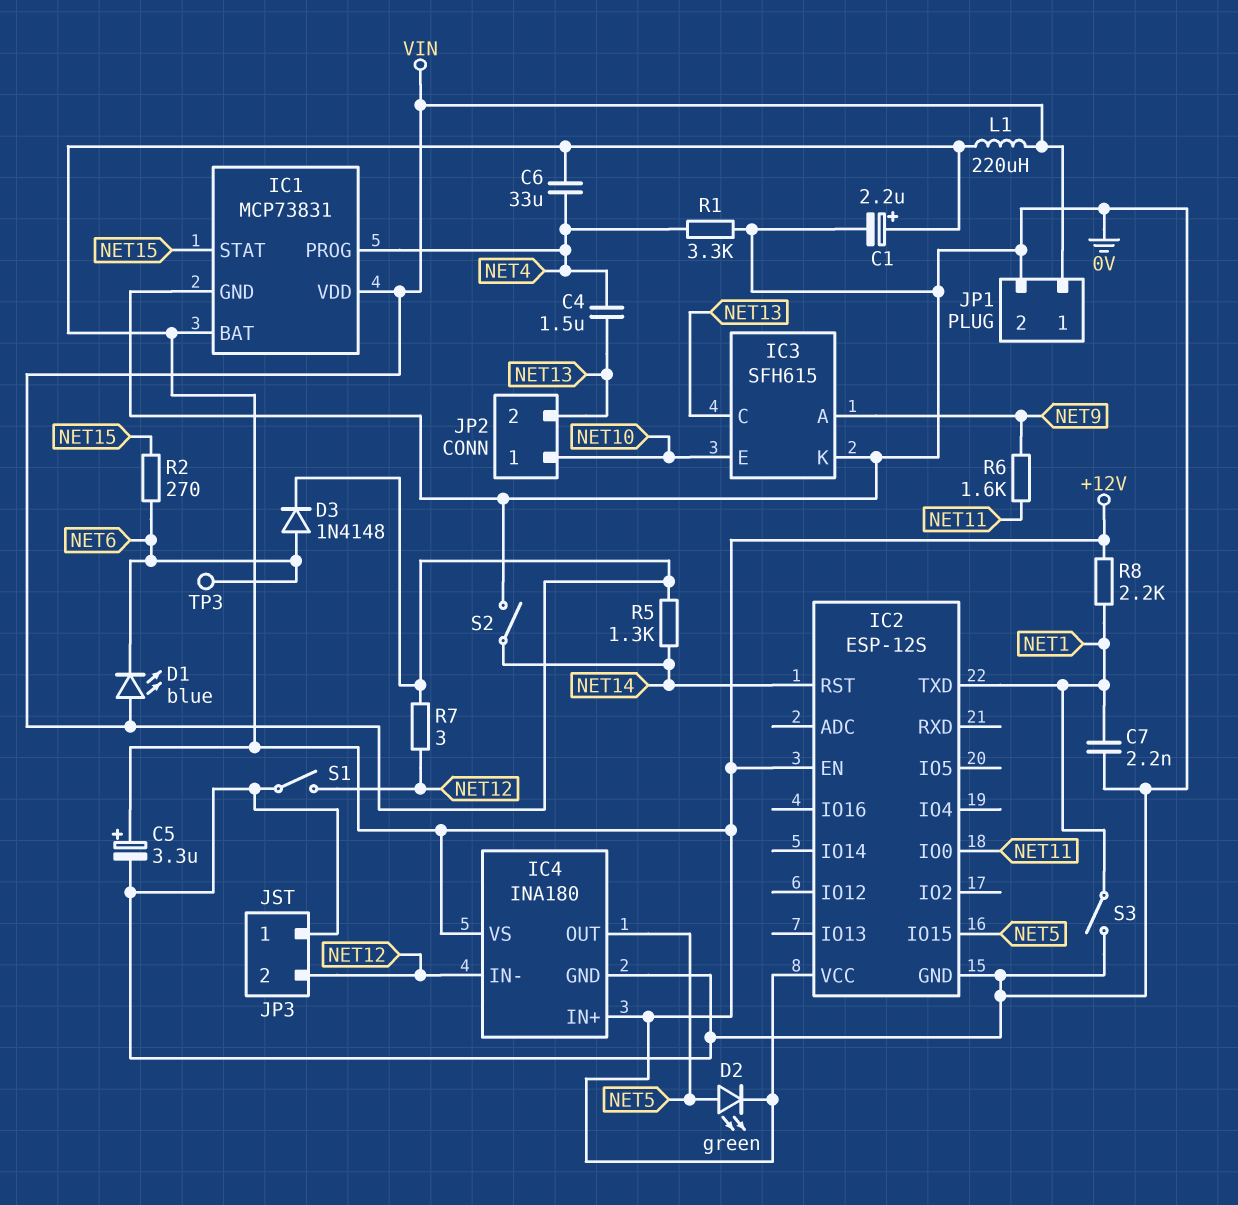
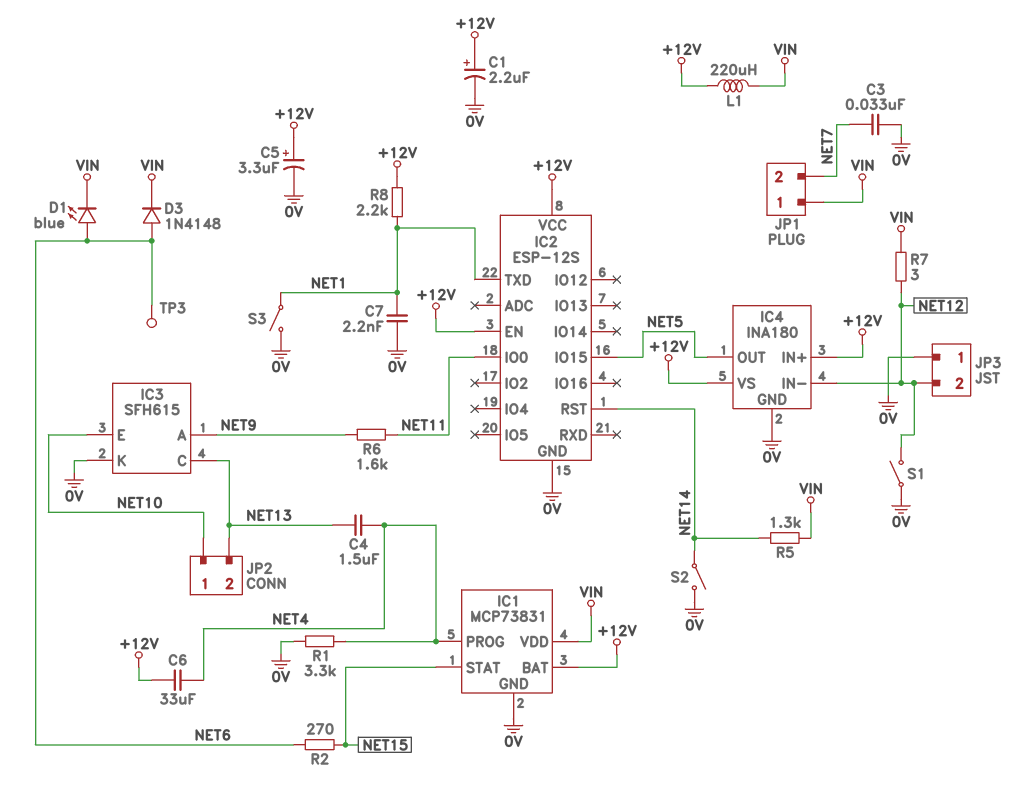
C3: none -> 33nF (0V, NET7)
D1: LED blue (A VIN, K NET6) -> LED blue (A NET6, K VIN)
D2: LED green (A NET5, K +12V) -> none
JP1 pin 2: 0V -> NET7

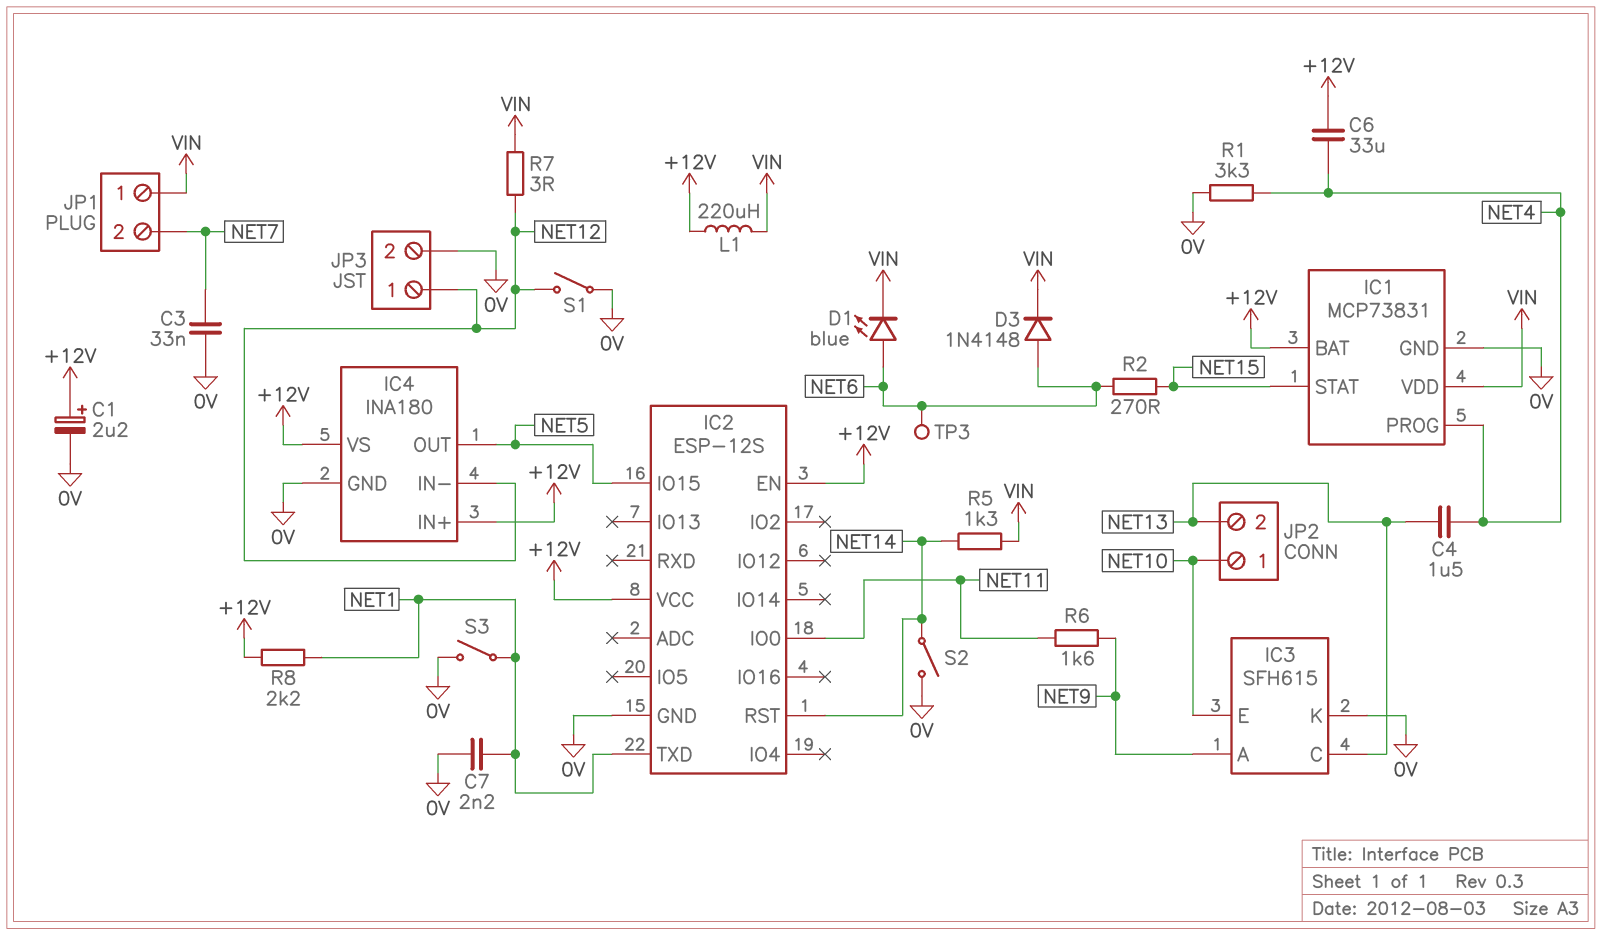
C5: 3.3uF (plus +12V, minus 0V) -> none
JP3 pin 1: 0V -> NET12
JP3 pin 2: NET12 -> 0V

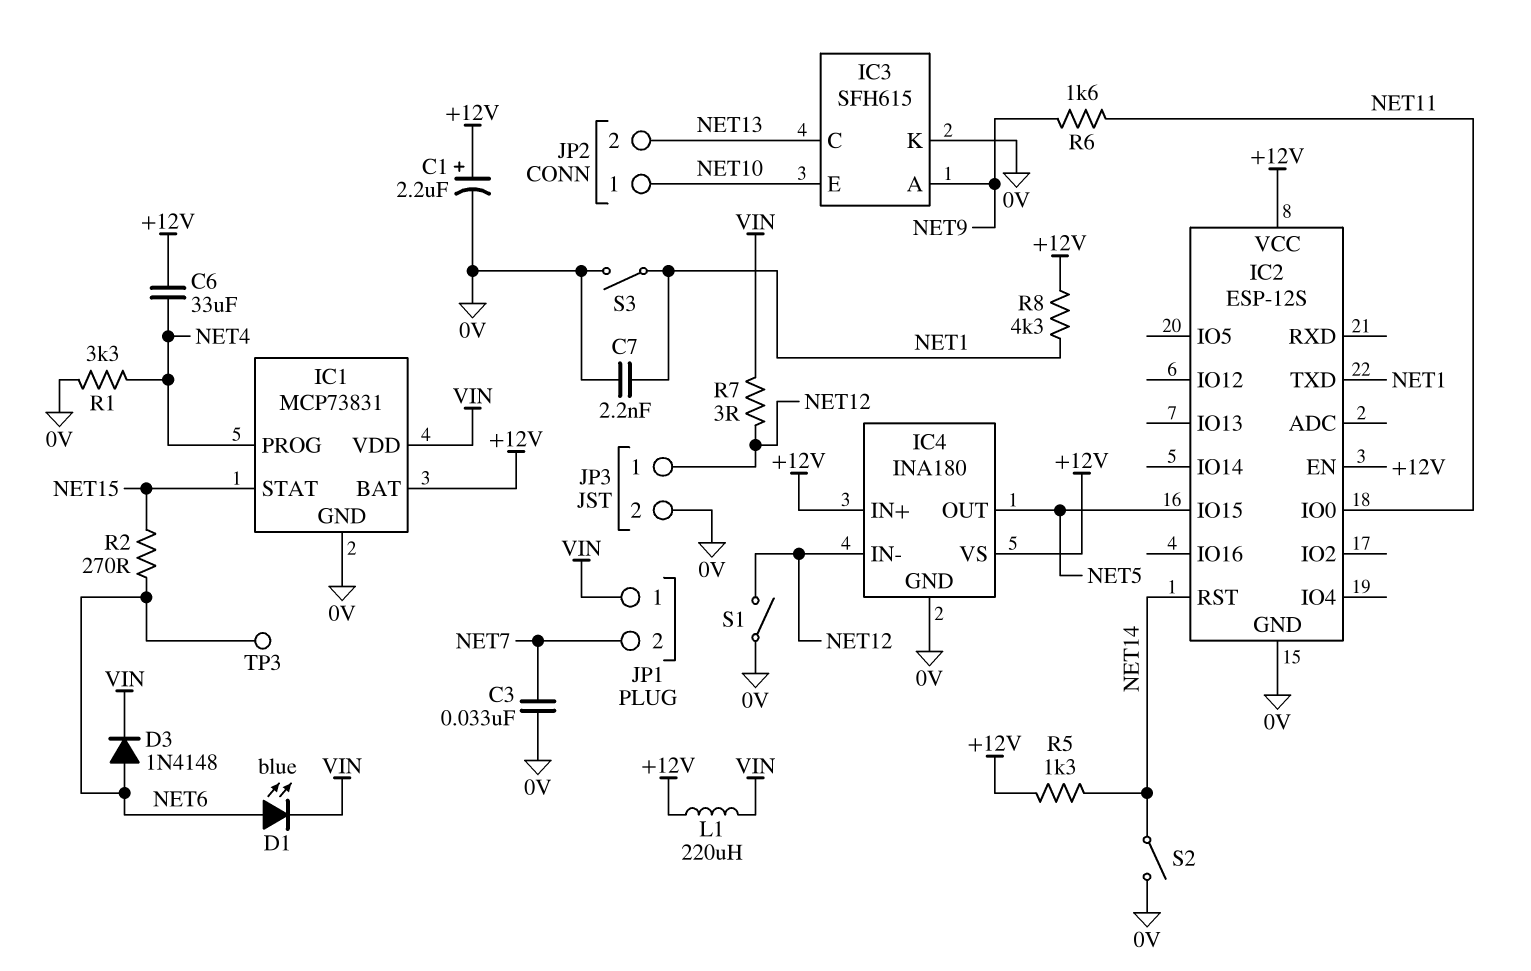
C4: 1.5uF (NET4, NET13) -> none
R5: 1.3k (NET14, VIN) -> 1.3k (+12V, NET14)
R8: 2.2k (+12V, NET1) -> 4.3k (+12V, NET1)

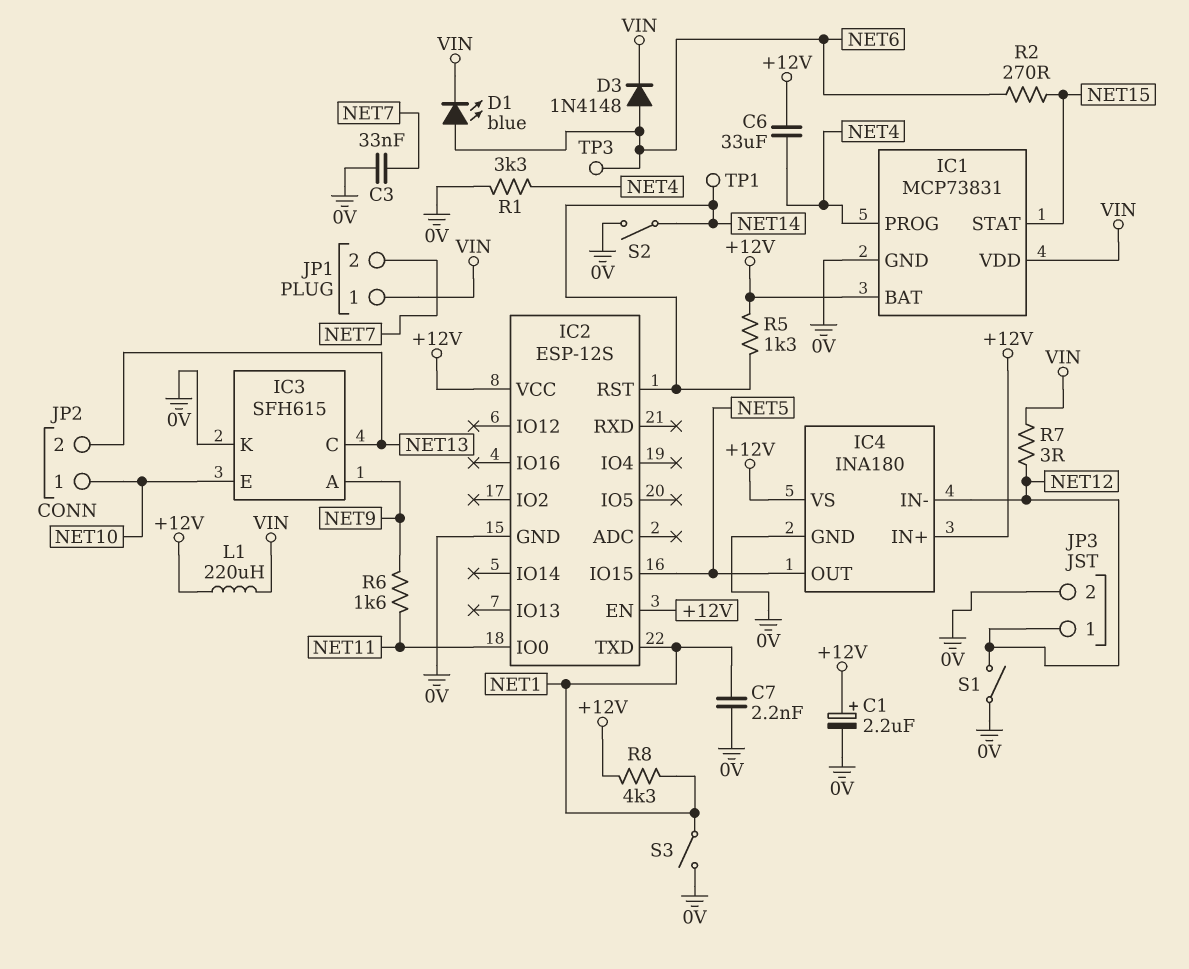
TP1: none -> test point (NET14)

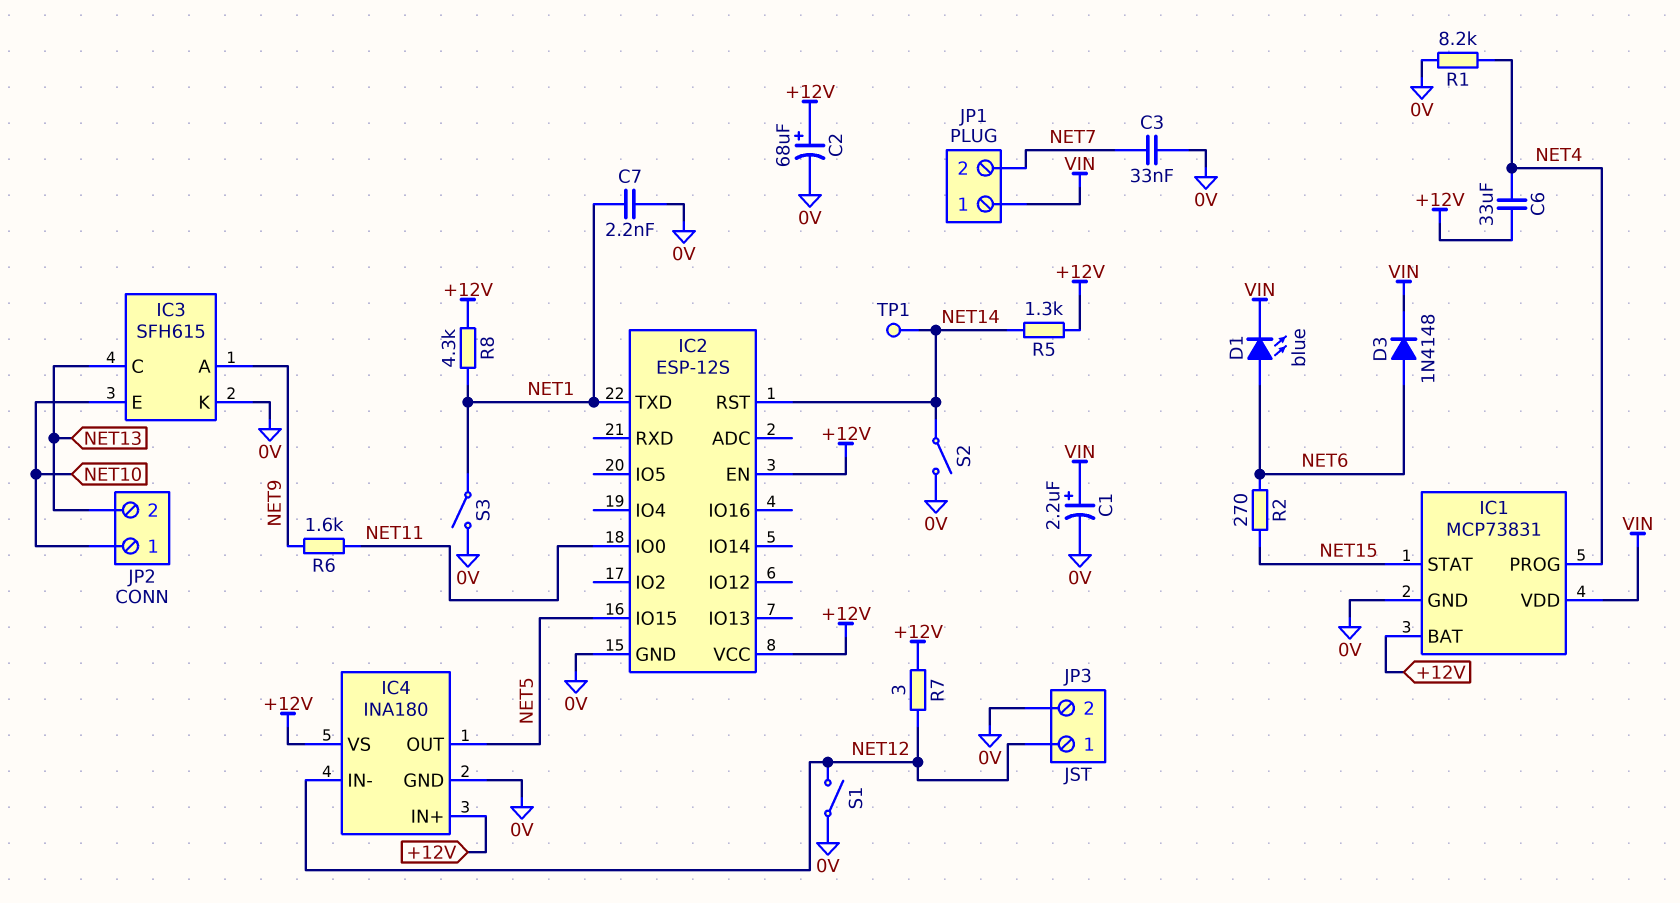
C1: 2.2uF (plus +12V, minus 0V) -> 2.2uF (plus VIN, minus 0V)
C2: none -> 68uF (plus +12V, minus 0V)
L1: 220uH (+12V, VIN) -> none
R1: 3.3k (0V, NET4) -> 8.2k (0V, NET4)
R7: 3 (NET12, VIN) -> 3 (+12V, NET12)
TP3: test point (NET6) -> none

